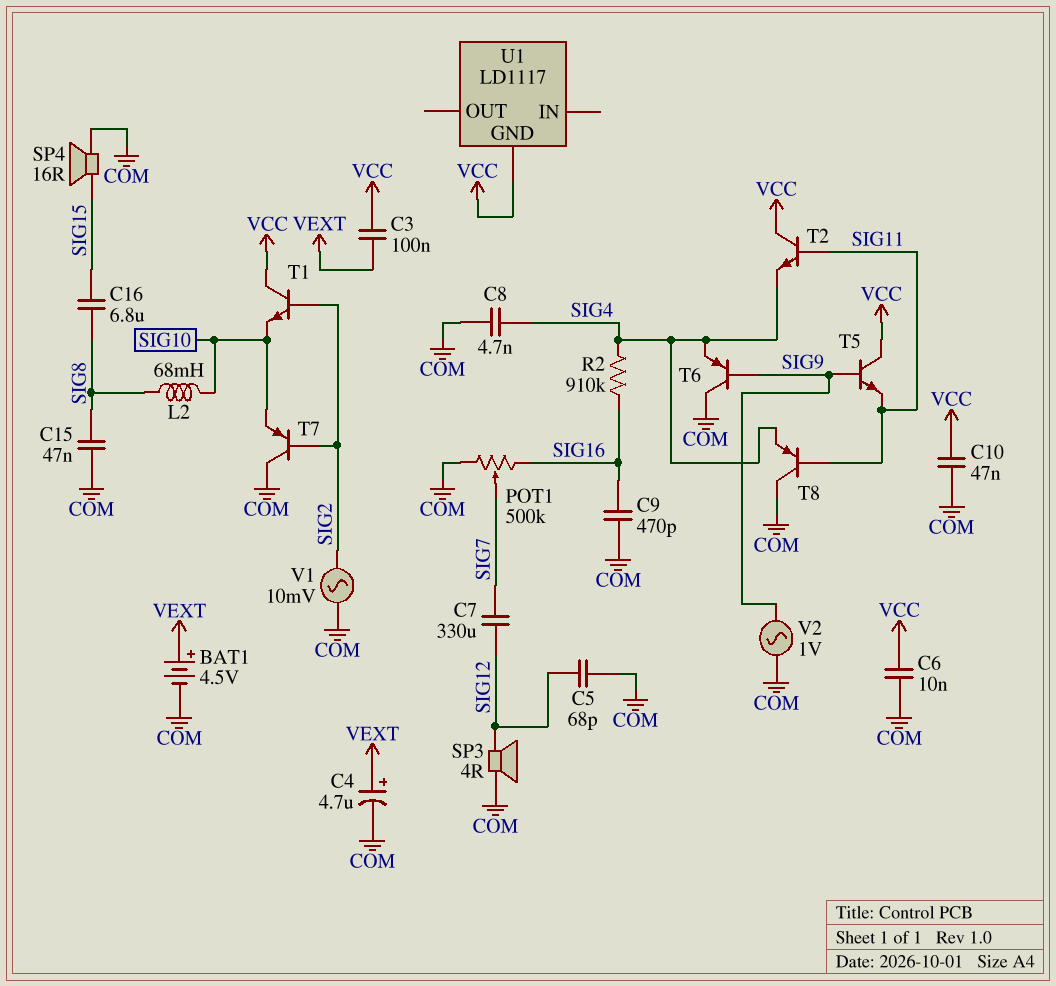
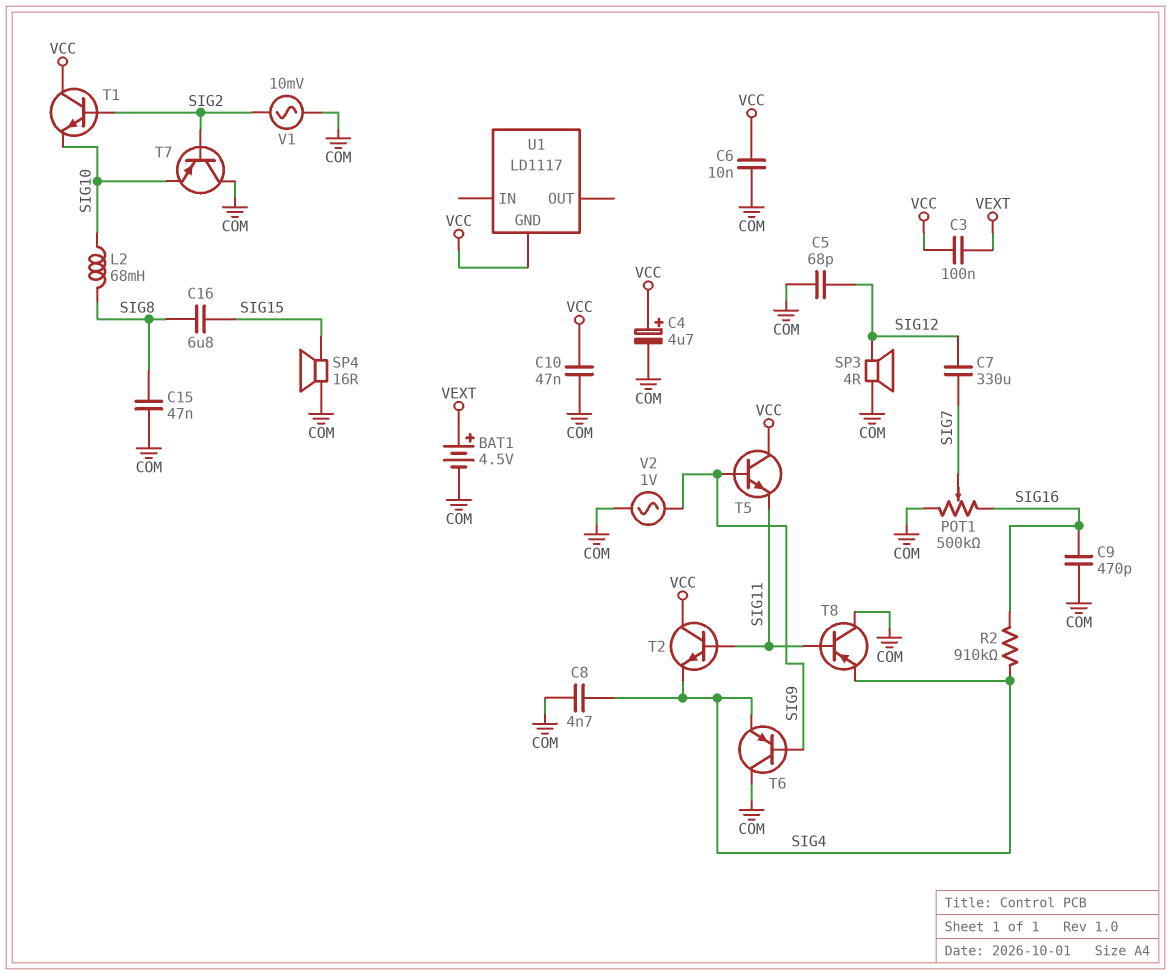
C4: 4.7uF (plus VEXT, minus COM) -> 4.7uF (plus VCC, minus COM)

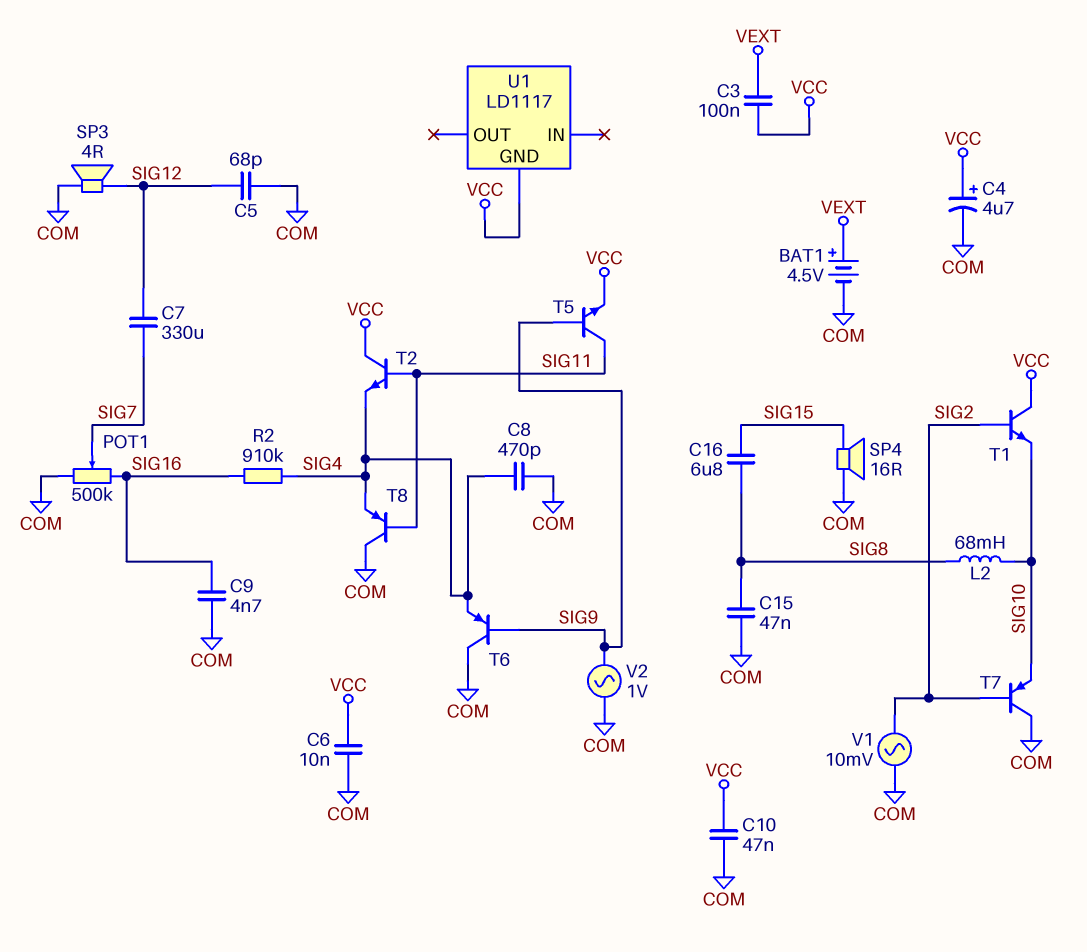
C8: 4.7nF (COM, SIG4) -> 470pF (COM, SIG4)
C9: 470pF (COM, SIG16) -> 4.7nF (COM, SIG16)
T5: NPN (B SIG9, C VCC, E SIG11) -> NPN (B SIG9, C SIG11, E VCC)

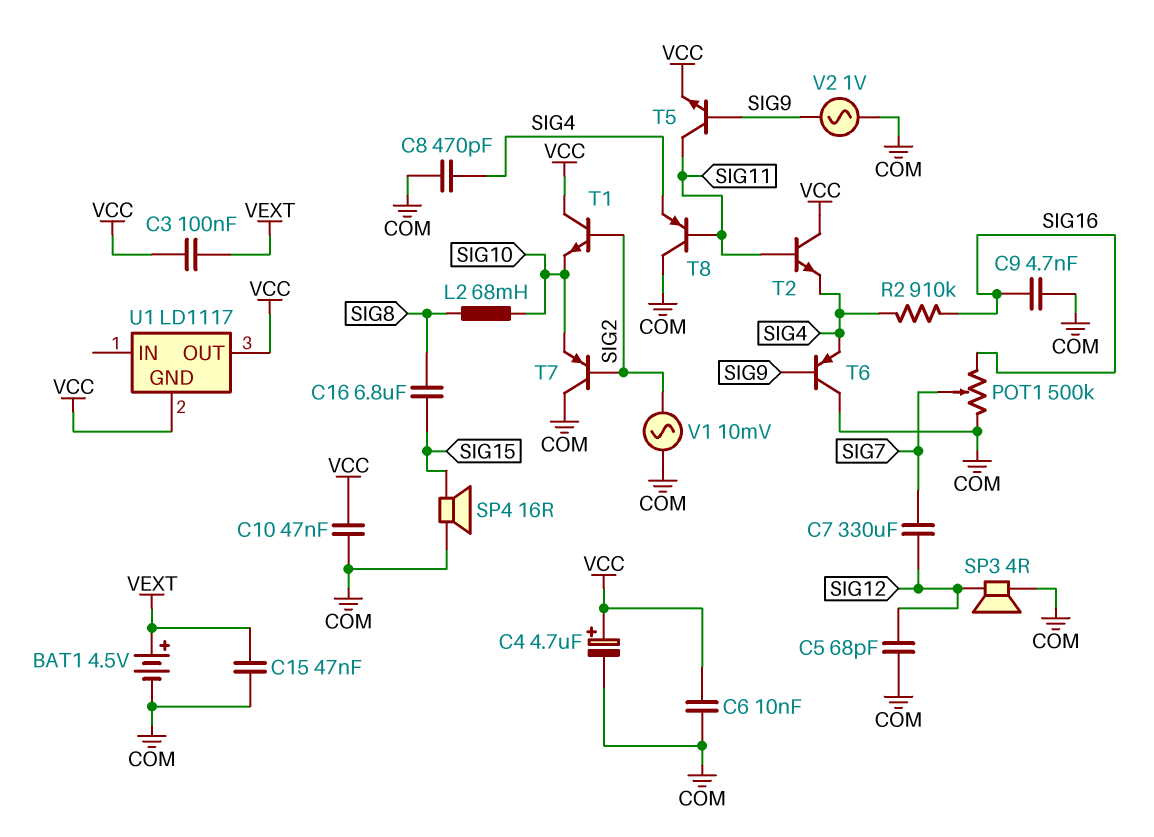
C15: 47nF (COM, SIG8) -> 47nF (COM, VEXT)
U1 pin OUT: none -> VCC

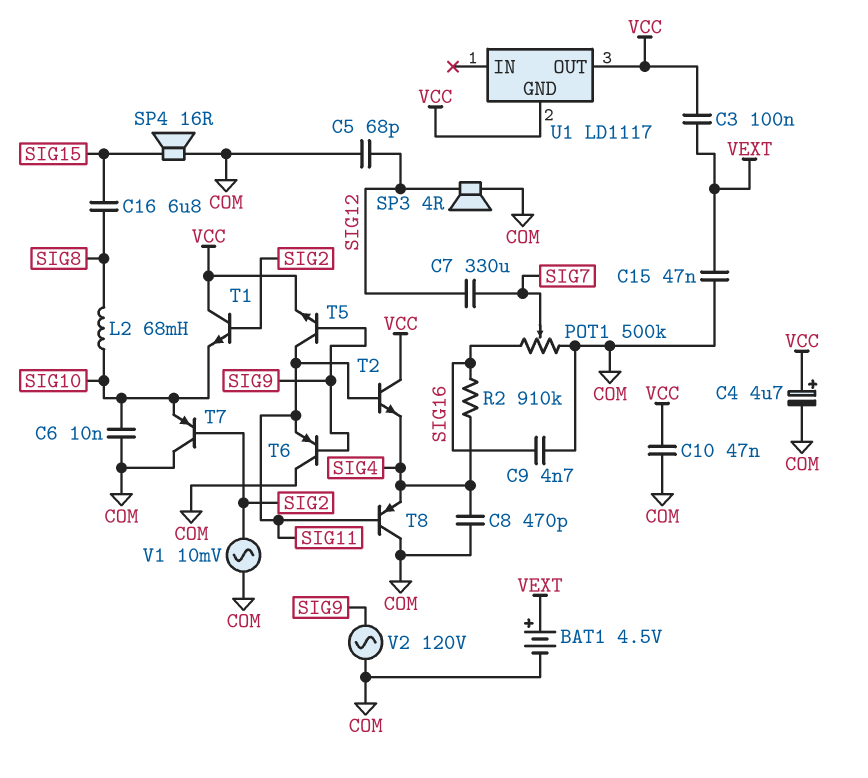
C6: 10nF (COM, VCC) -> 10nF (COM, SIG10)
T6: PNP (B SIG9, C COM, E SIG4) -> PNP (B SIG9, C COM, E SIG11)
V2: AC 1V (COM, SIG9) -> AC 120V (COM, SIG9)

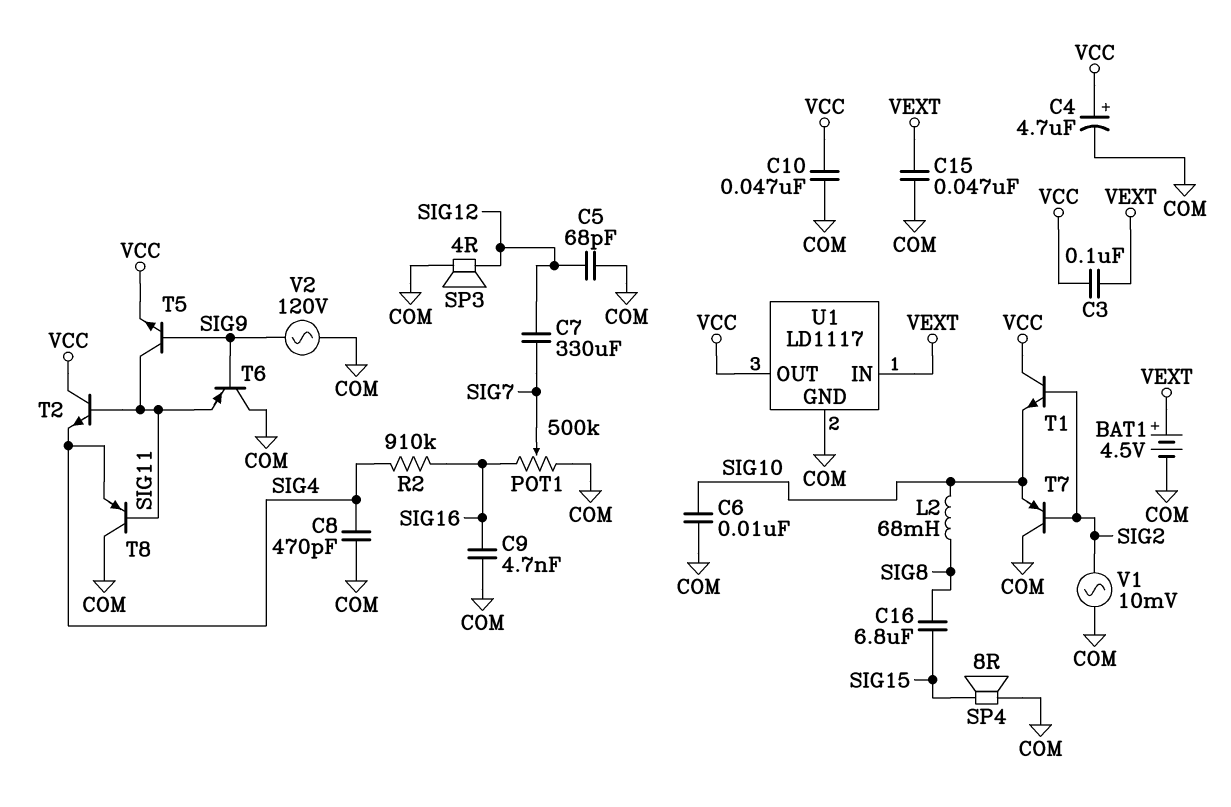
SP4: speaker 16R (COM, SIG15) -> speaker 8R (COM, SIG15)
U1 pin GND: VCC -> COM
U1 pin IN: none -> VEXT

